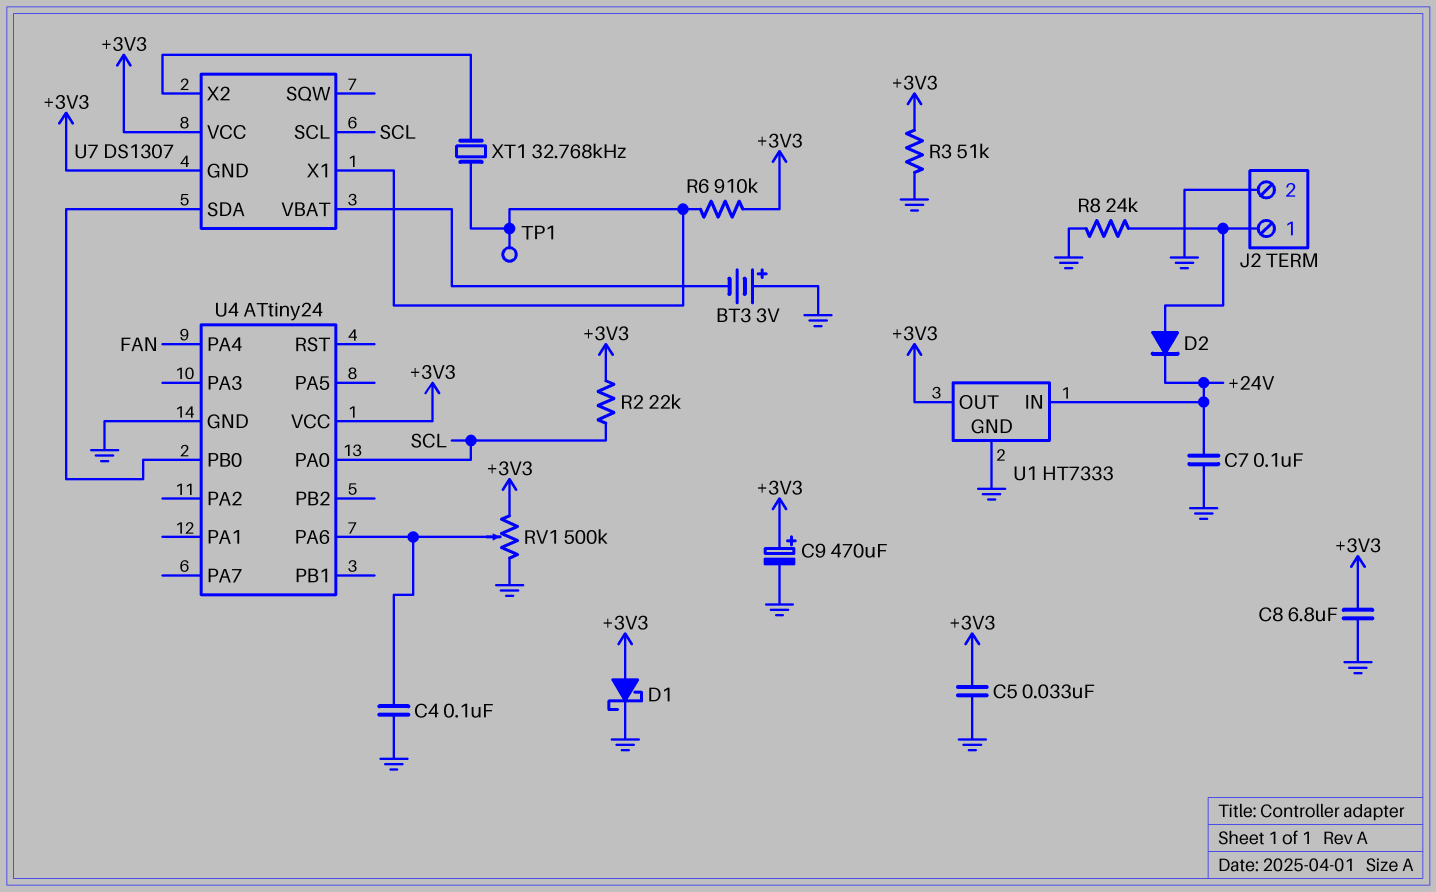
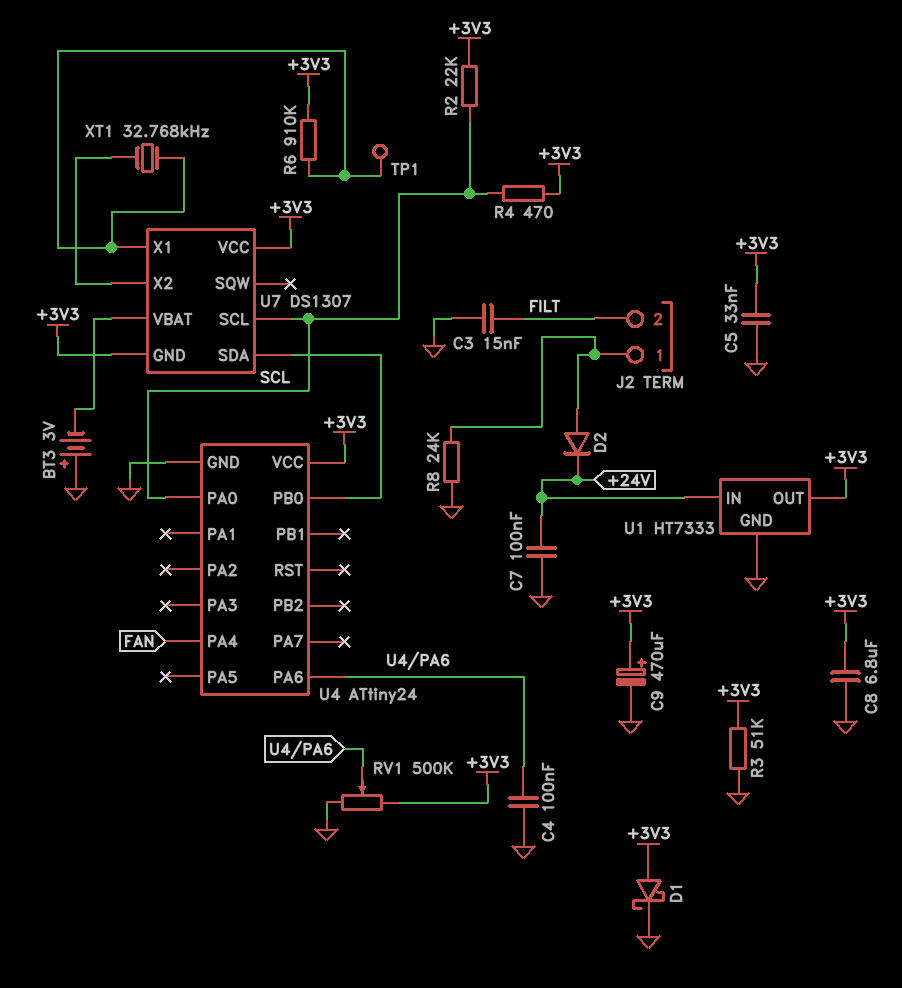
C3: none -> 15nF (FILT, GND)
J2 pin 2: GND -> FILT
R4: none -> 470 (+3V3, SCL)

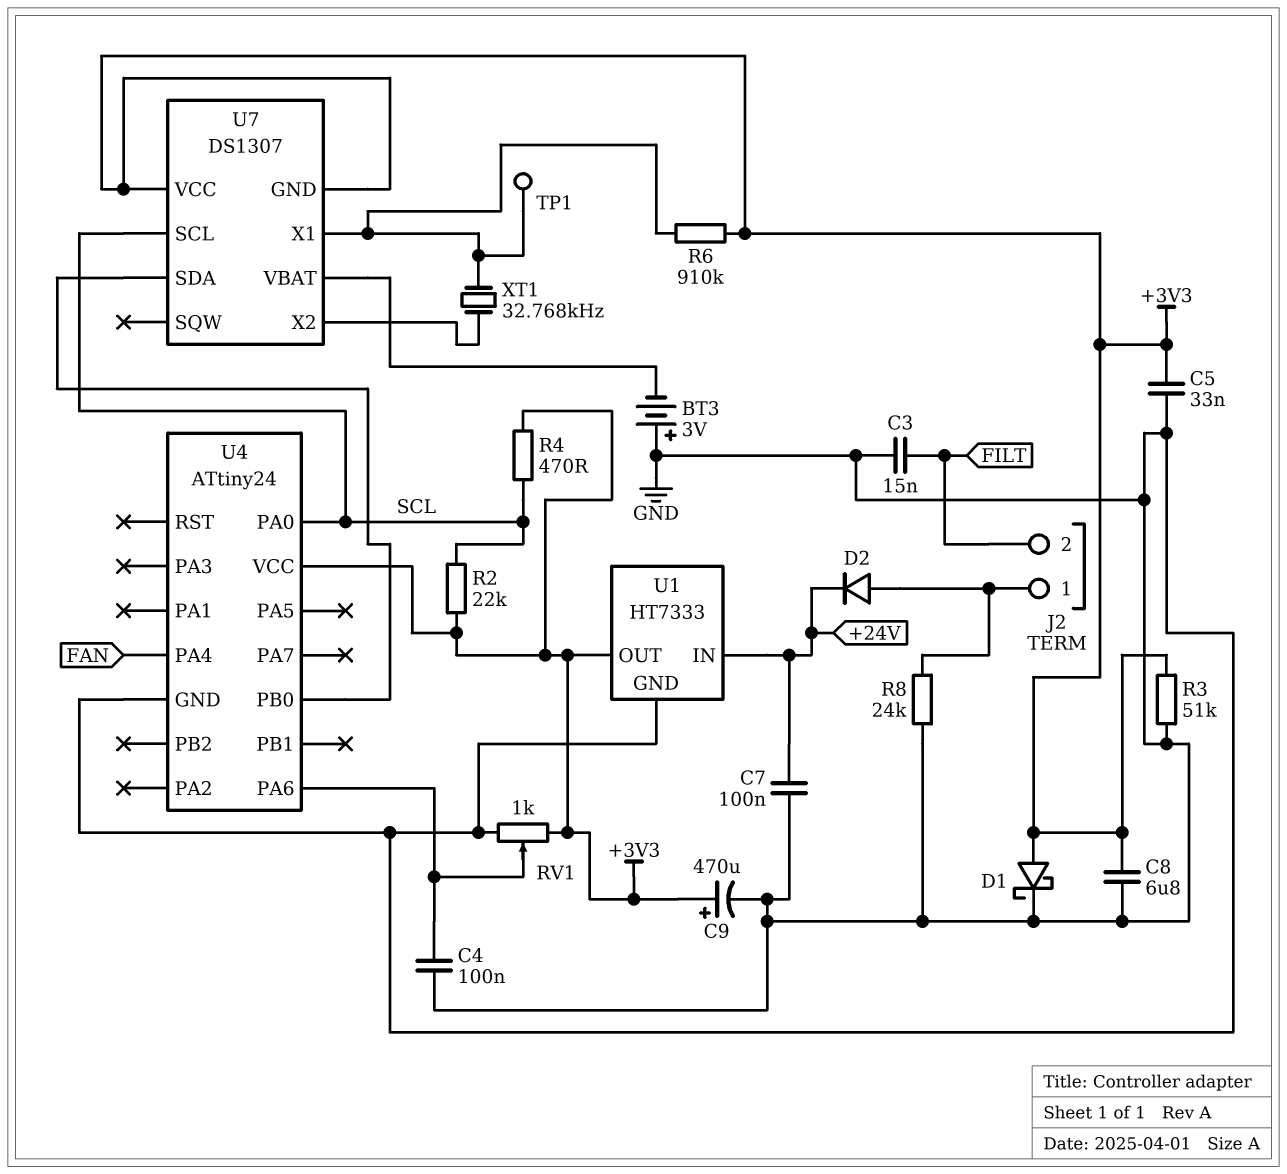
RV1: 500k (+3V3, GND, wiper U4/PA6) -> 1k (+3V3, GND, wiper U4/PA6)

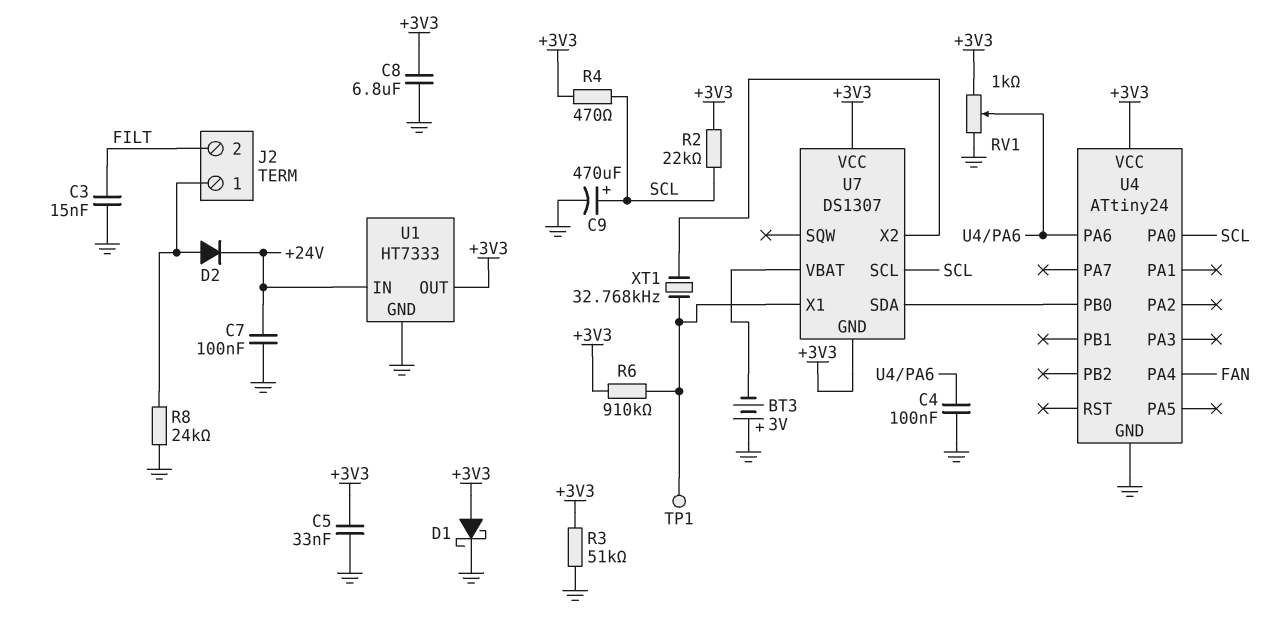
C9: 470uF (plus +3V3, minus GND) -> 470uF (plus SCL, minus GND)

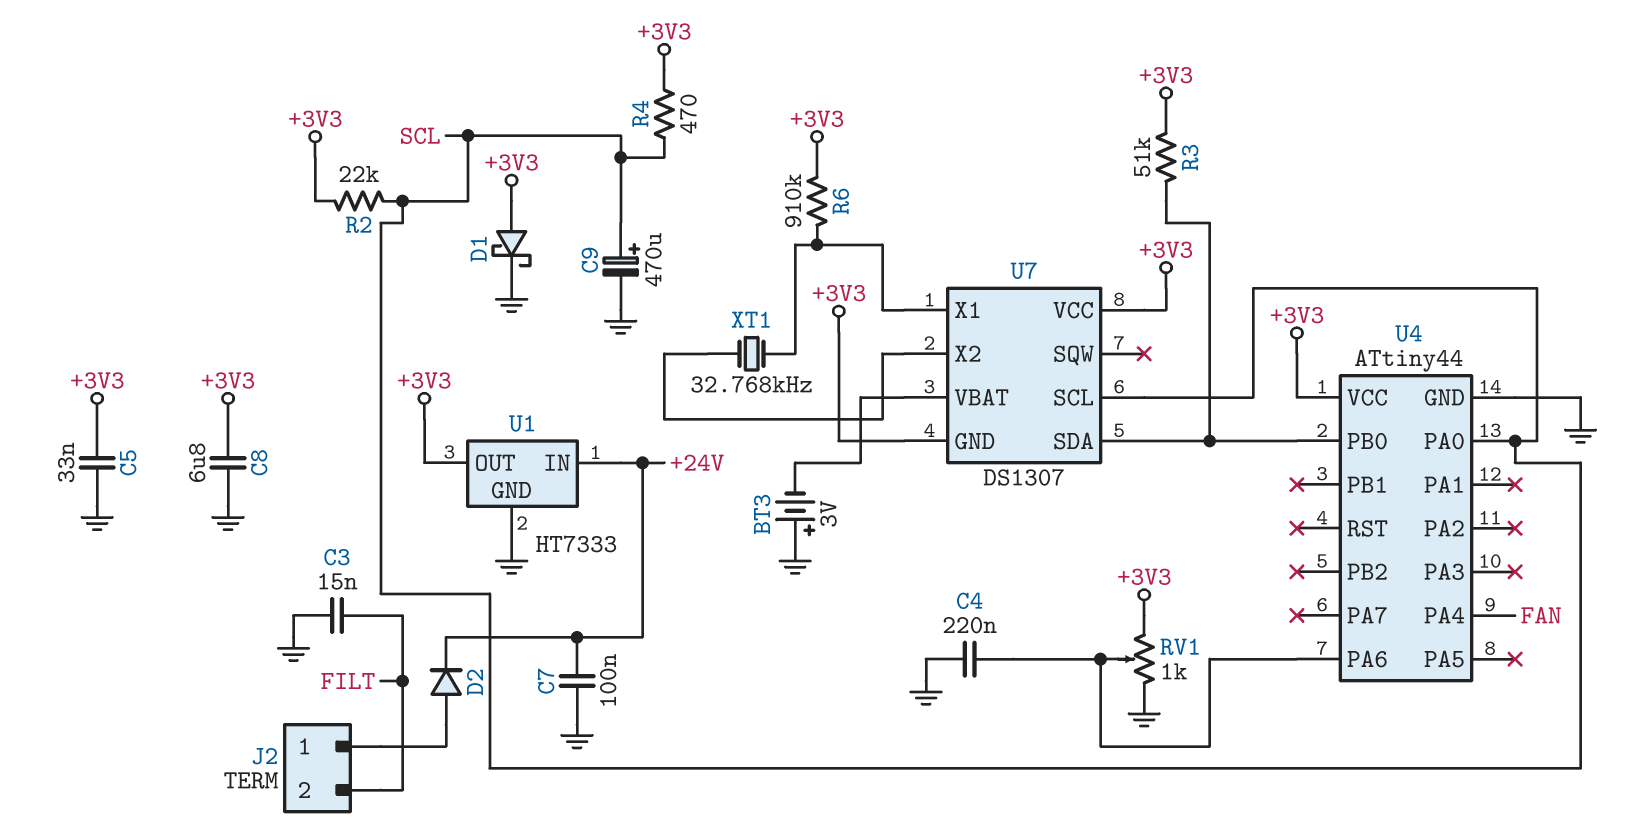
C4: 100nF (GND, U4/PA6) -> 220nF (GND, U4/PA6)
R3: 51k (+3V3, GND) -> 51k (+3V3, U4/PB0)
R8: 24k (GND, J2/1) -> none
TP1: test point (U7/X1) -> none
U4: ATtiny24 -> ATtiny44

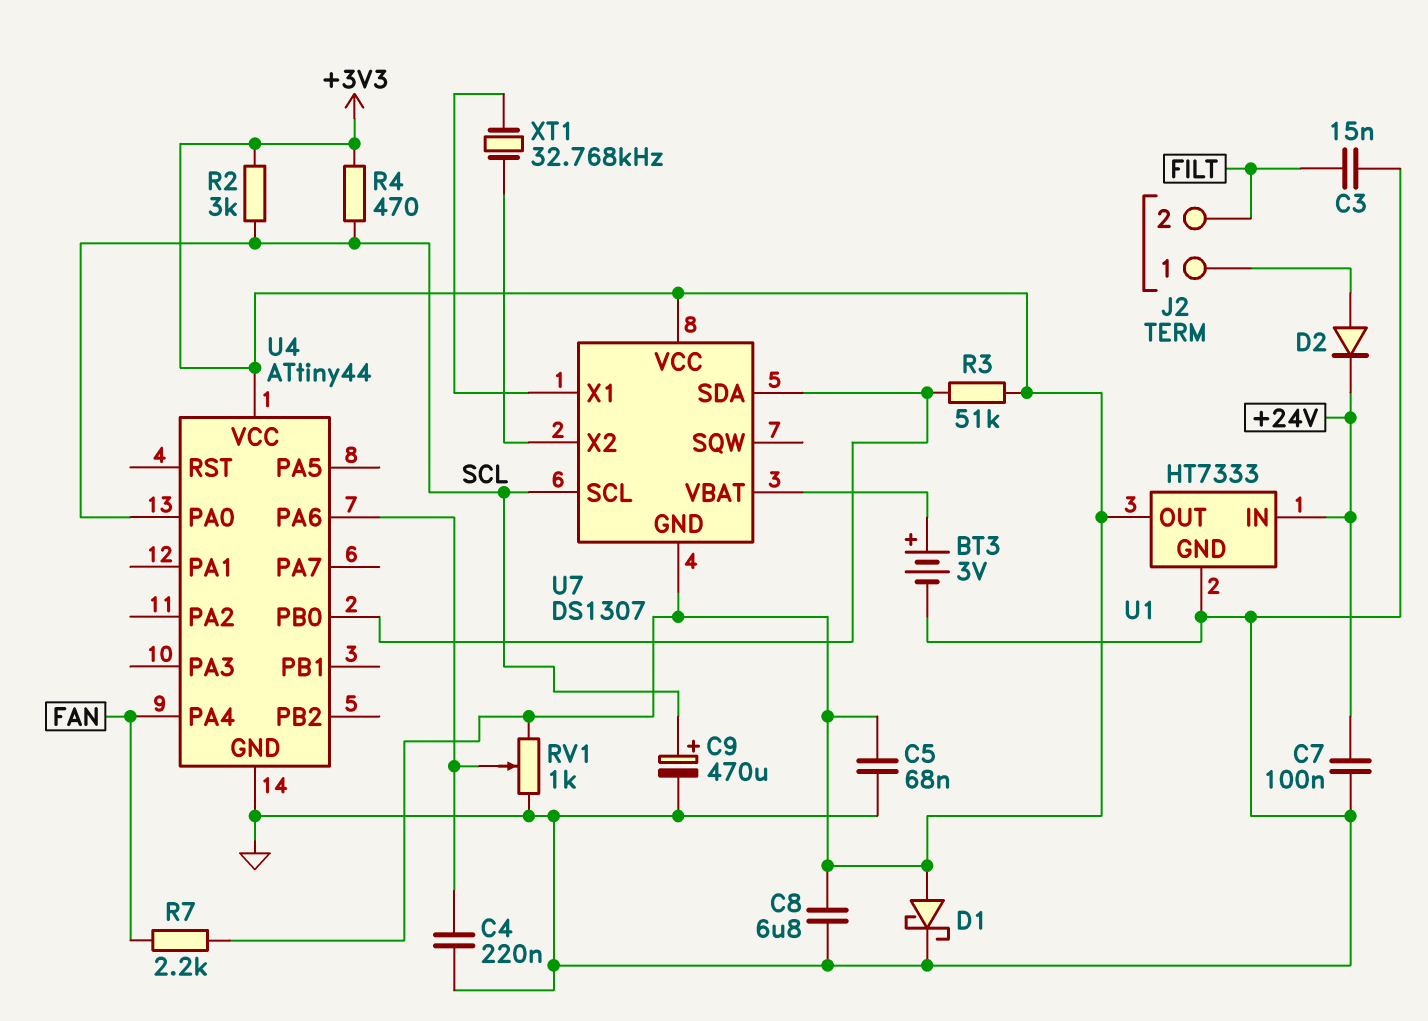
BT3: 3V (plus GND, minus U7/VBAT) -> 3V (plus U7/VBAT, minus GND)
C5: 33nF (+3V3, GND) -> 68nF (+3V3, GND)
R2: 22k (+3V3, SCL) -> 3k (+3V3, SCL)
R6: 910k (+3V3, U7/X1) -> none
R7: none -> 2.2k (+3V3, FAN)

